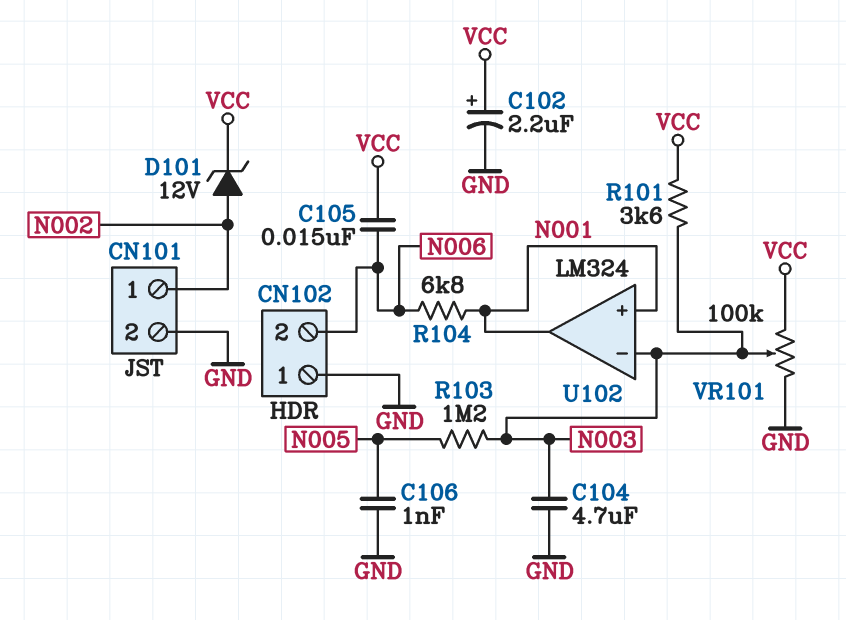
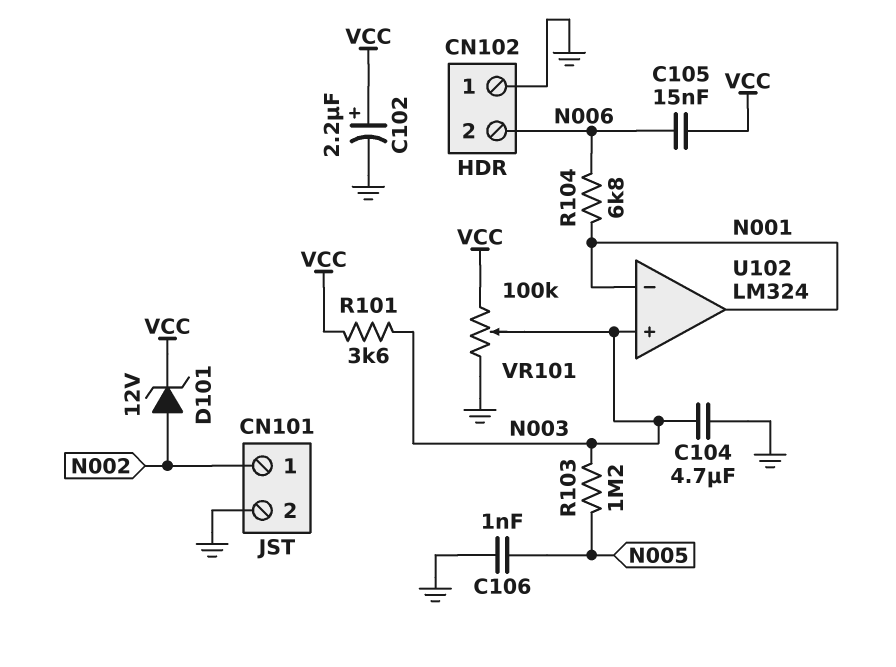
U102 pin in+: N001 -> N003
U102 pin in-: N003 -> N001

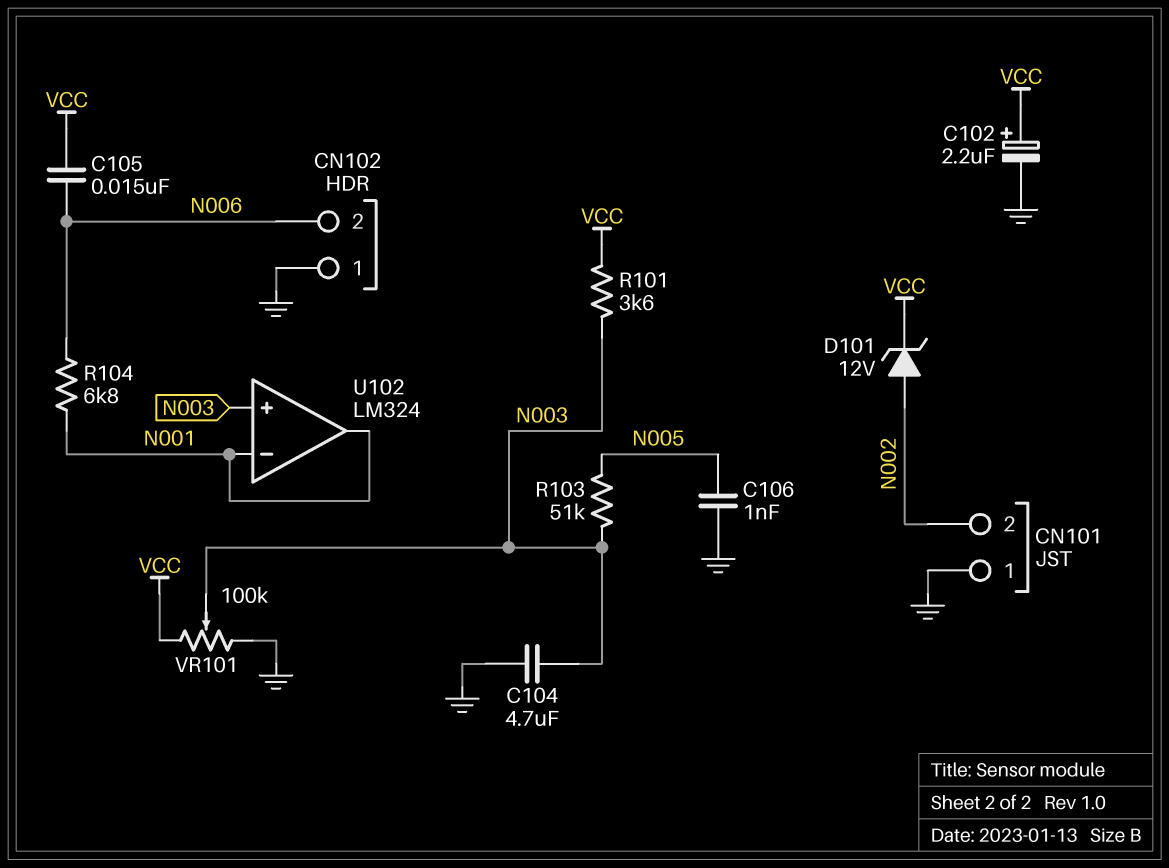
CN101 pin 1: N002 -> GND
CN101 pin 2: GND -> N002
R103: 1.2M (N003, N005) -> 51k (N003, N005)

